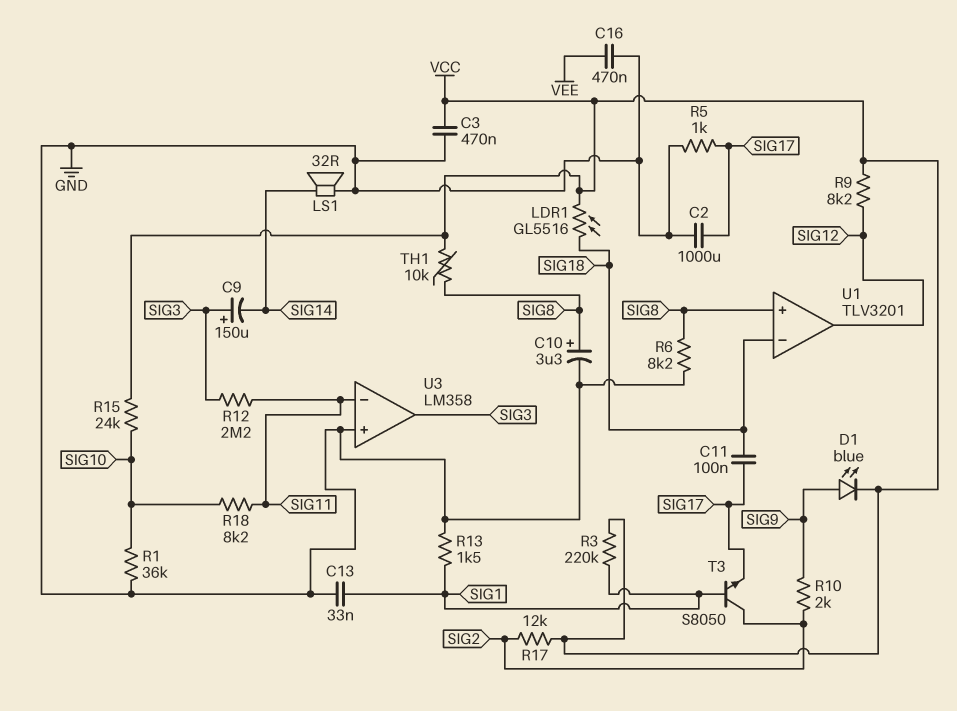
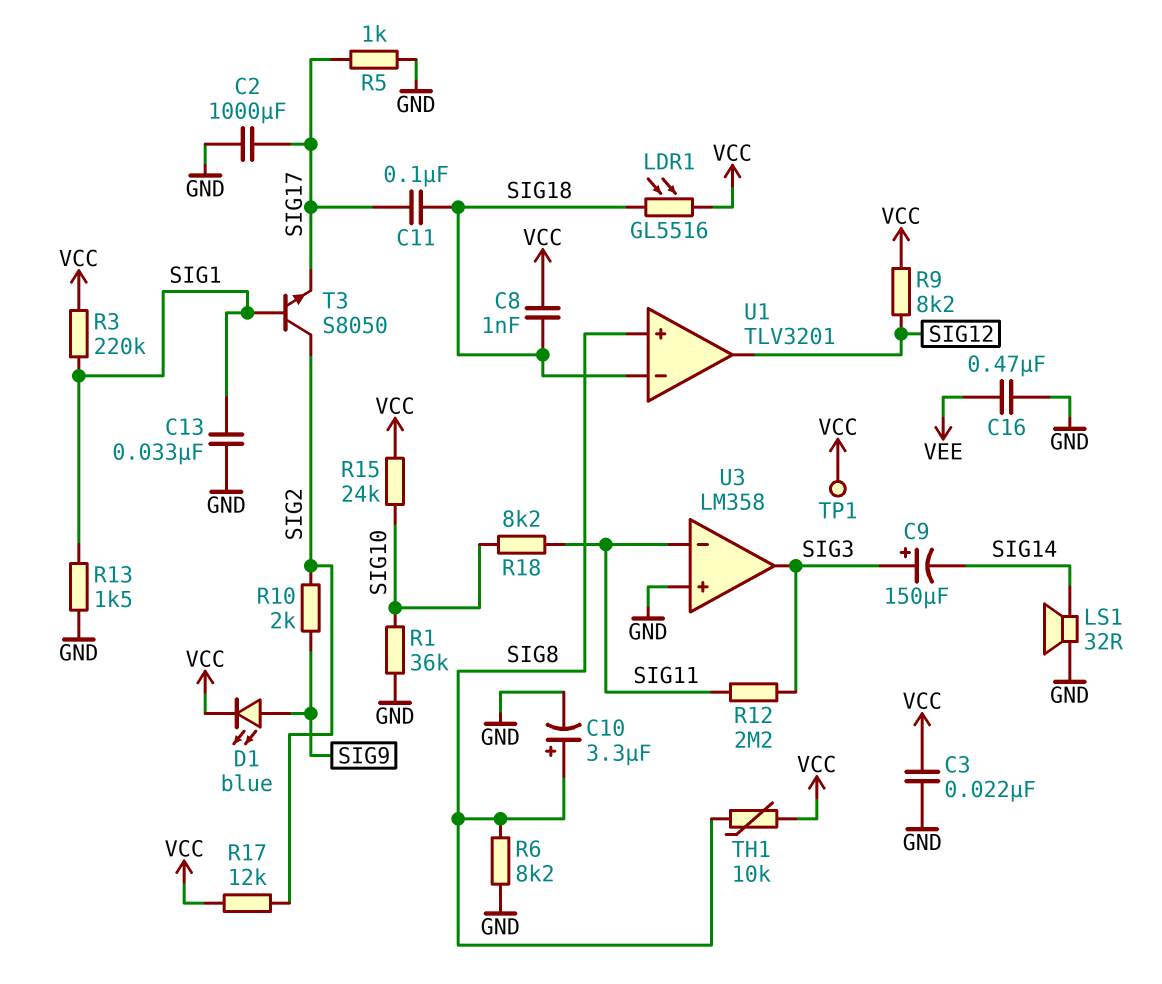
C3: 470nF (GND, VCC) -> 22nF (GND, VCC)
C8: none -> 1nF (SIG18, VCC)
TP1: none -> test point (VCC)

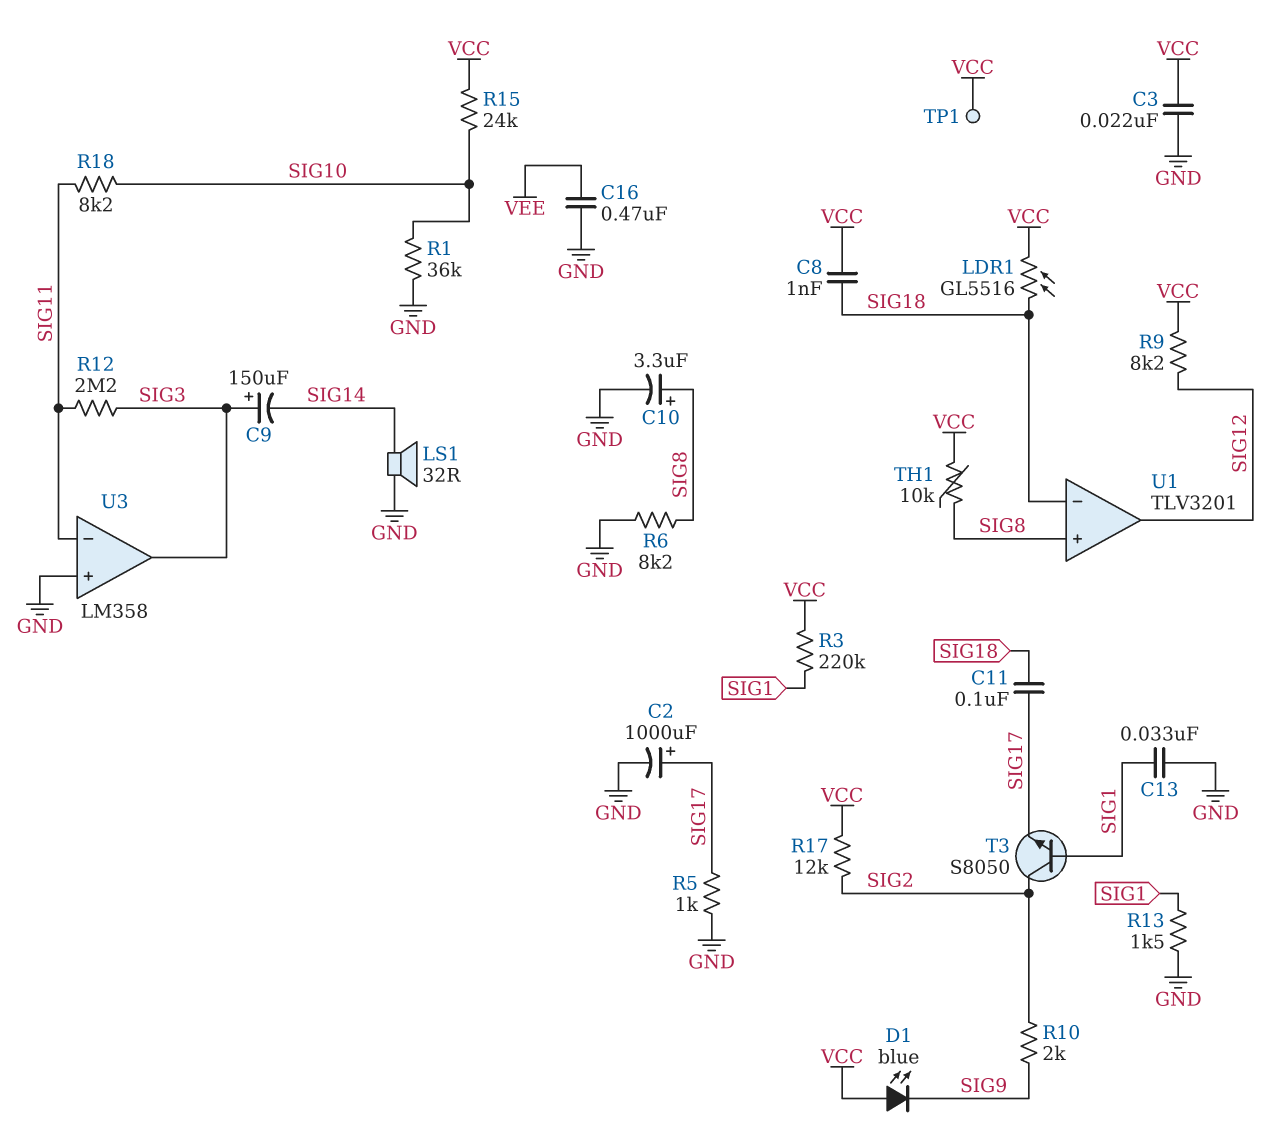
C2: 1000uF (GND, SIG17) -> 1000uF (plus SIG17, minus GND)
D1: LED blue (A SIG9, K VCC) -> LED blue (A VCC, K SIG9)

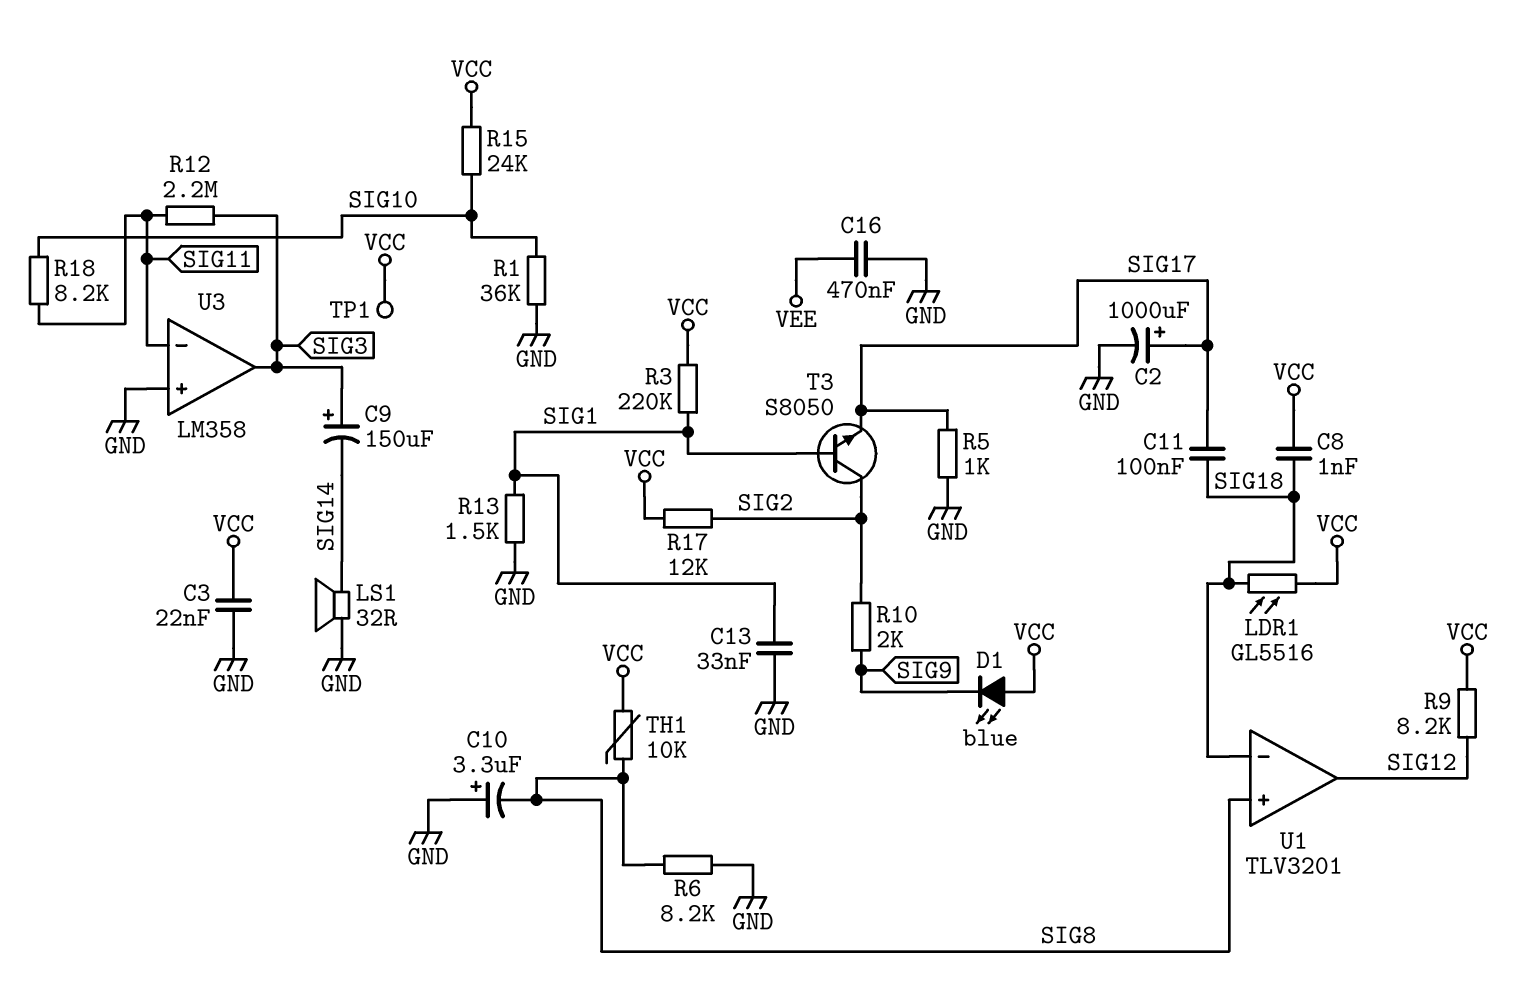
C10: 3.3uF (plus SIG8, minus GND) -> 3.3uF (plus GND, minus SIG8)

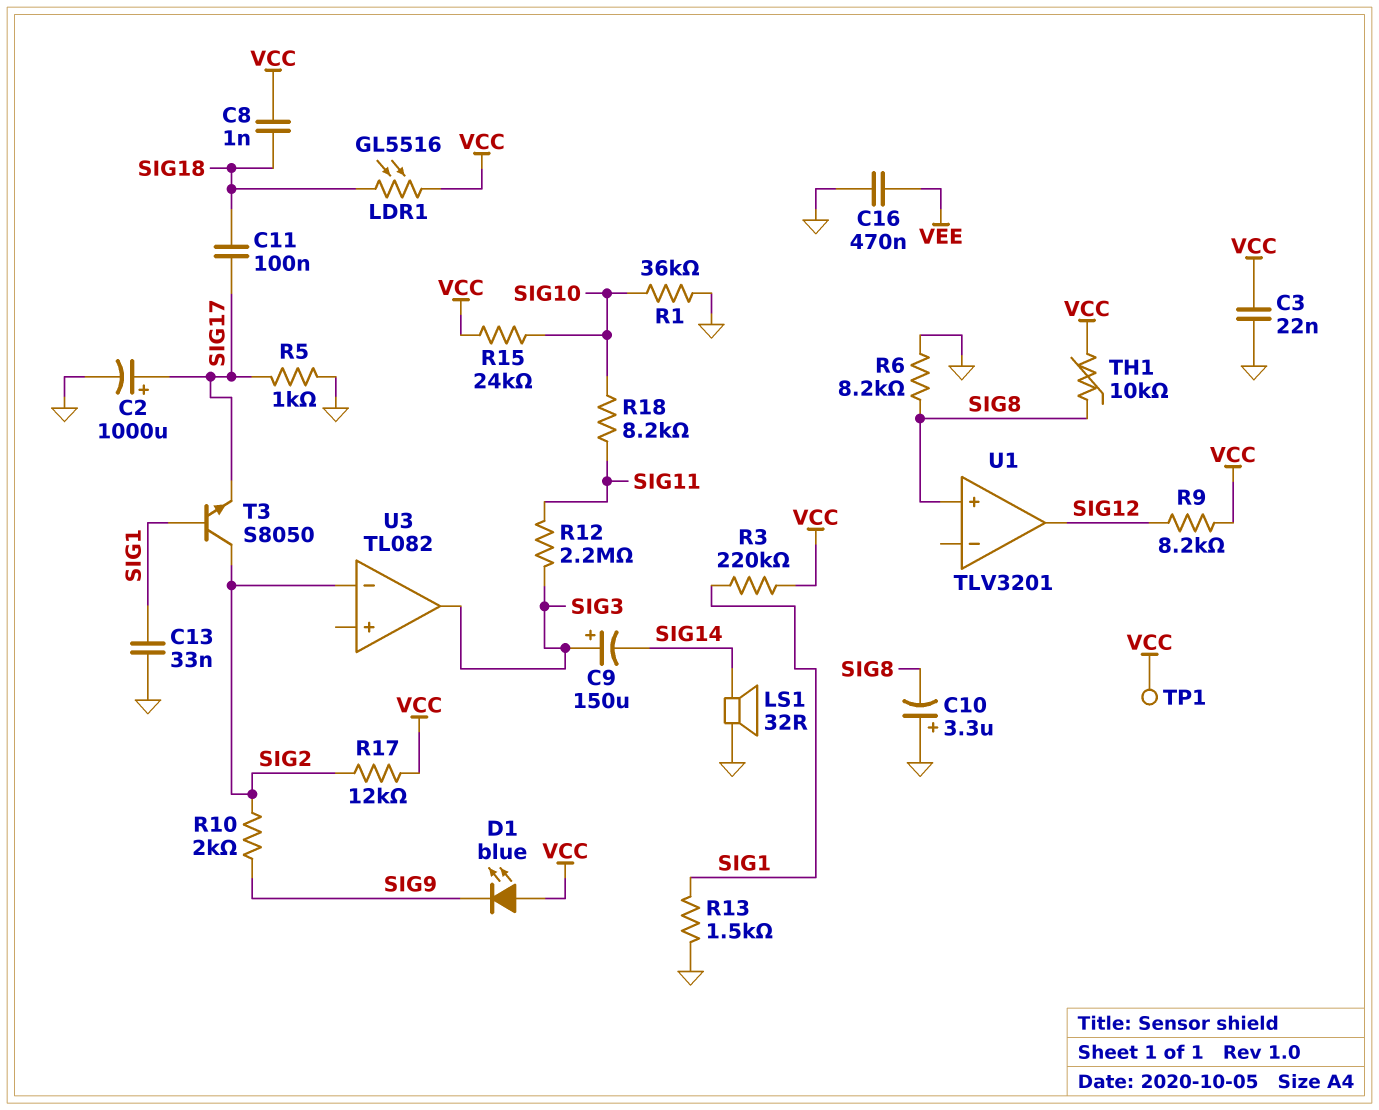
U1 pin in-: SIG18 -> none
U3: LM358 -> TL082
U3 pin in+: GND -> none
U3 pin in-: SIG11 -> SIG2

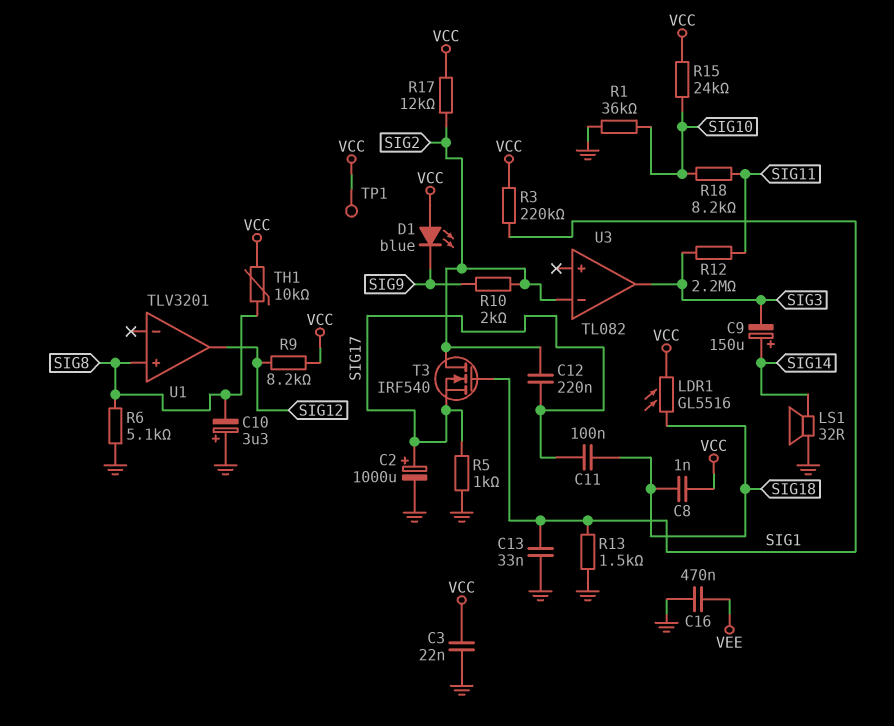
C9: 150uF (plus SIG3, minus SIG14) -> 150uF (plus SIG14, minus SIG3)
C12: none -> 220nF (SIG2, SIG17)
R6: 8.2k (GND, SIG8) -> 5.1k (GND, SIG8)
T3: NPN S8050 (B SIG1, C SIG2, E SIG17) -> NMOS IRF540 (G SIG1, D SIG2, S SIG17)

